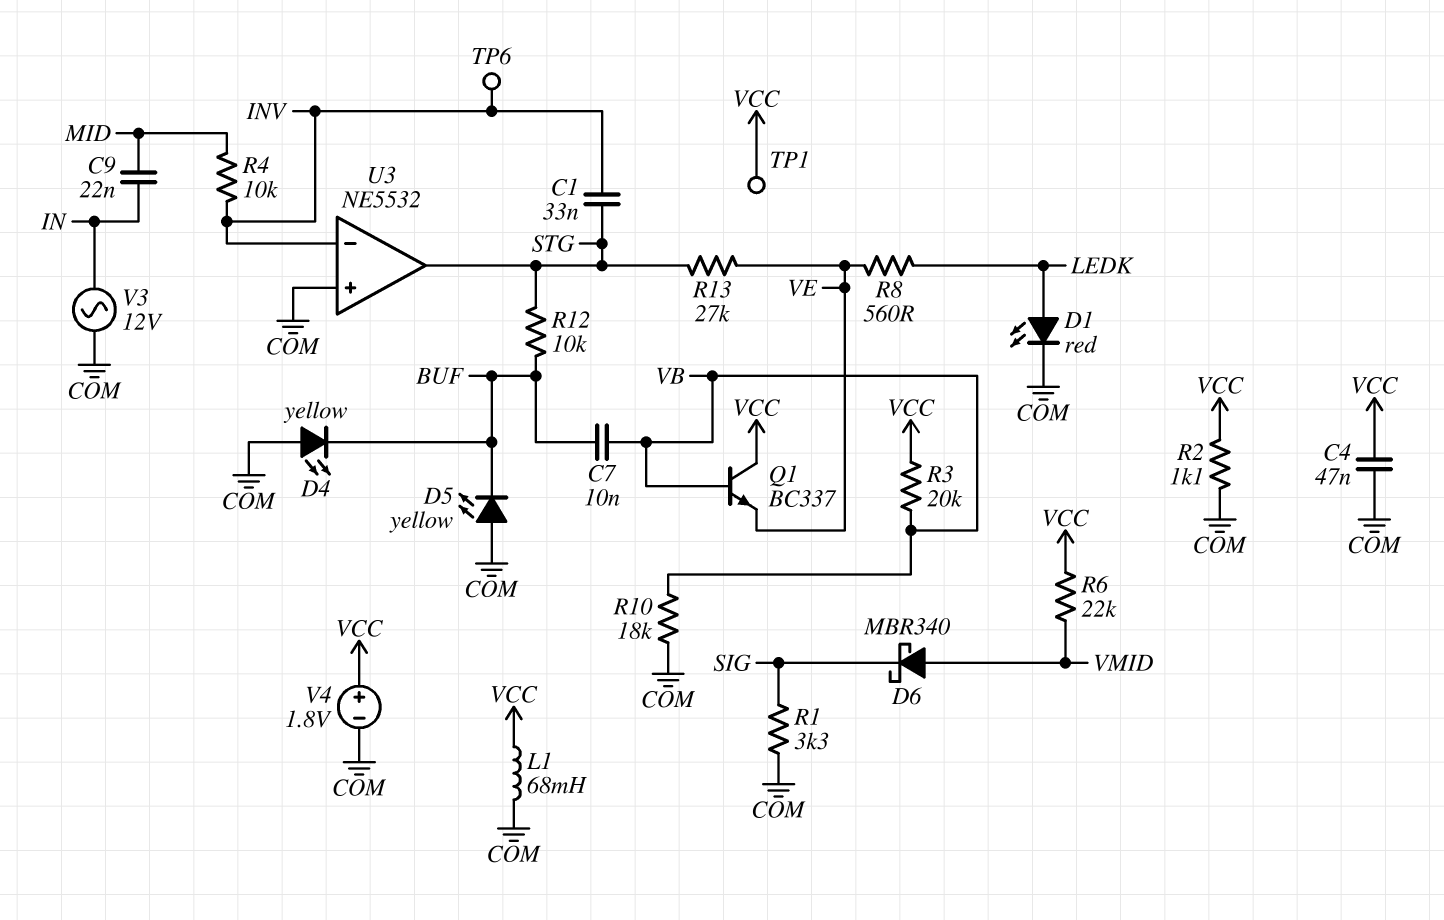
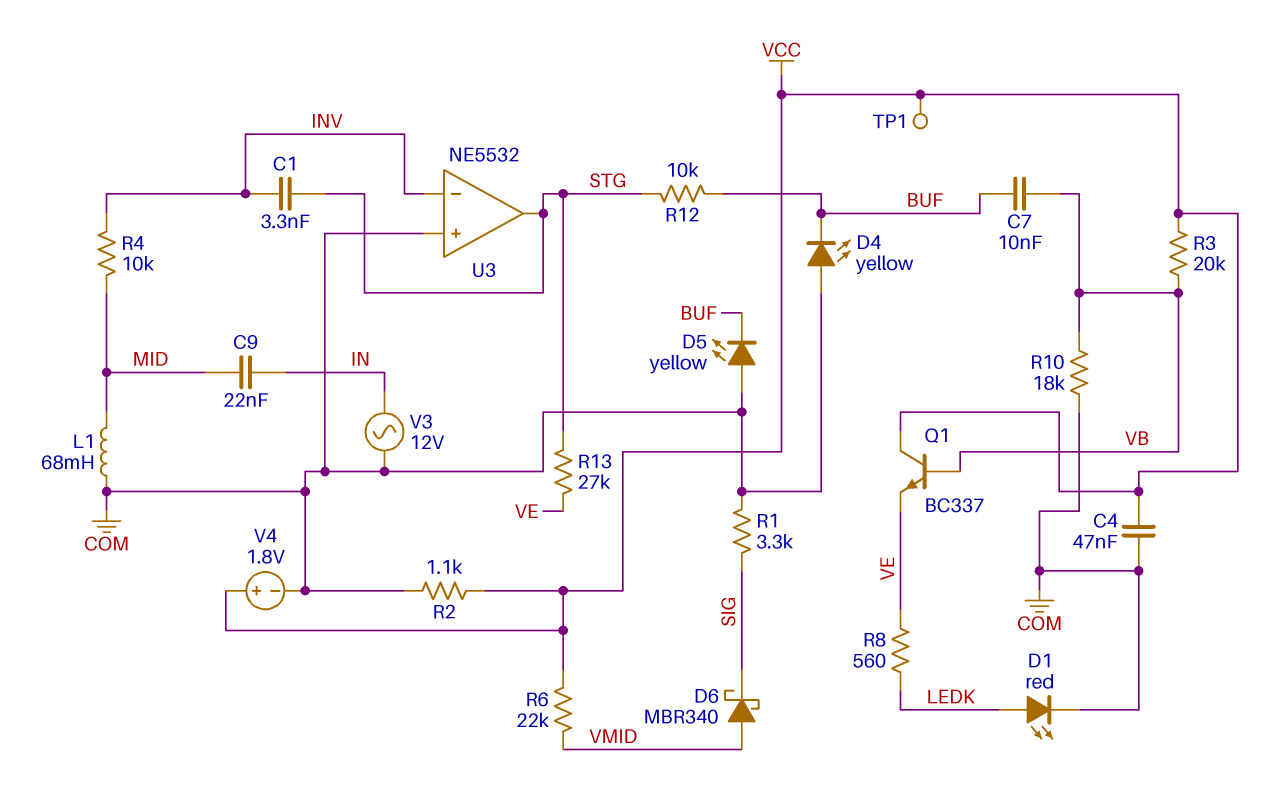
C1: 33nF (INV, STG) -> 3.3nF (INV, STG)
L1: 68mH (COM, VCC) -> 68mH (COM, MID)
TP6: test point (INV) -> none

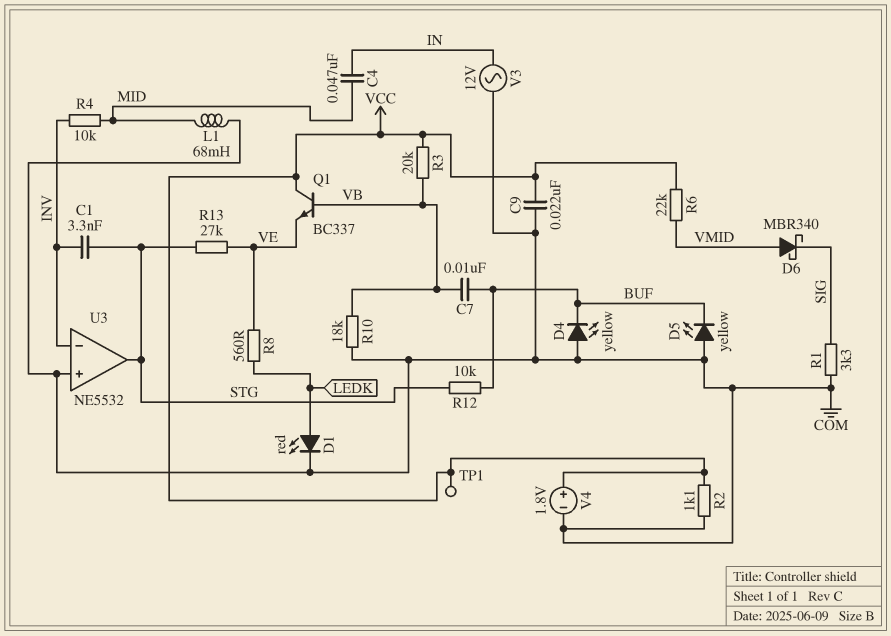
C4: 47nF (COM, VCC) -> 47nF (IN, MID)
C9: 22nF (IN, MID) -> 22nF (COM, VCC)

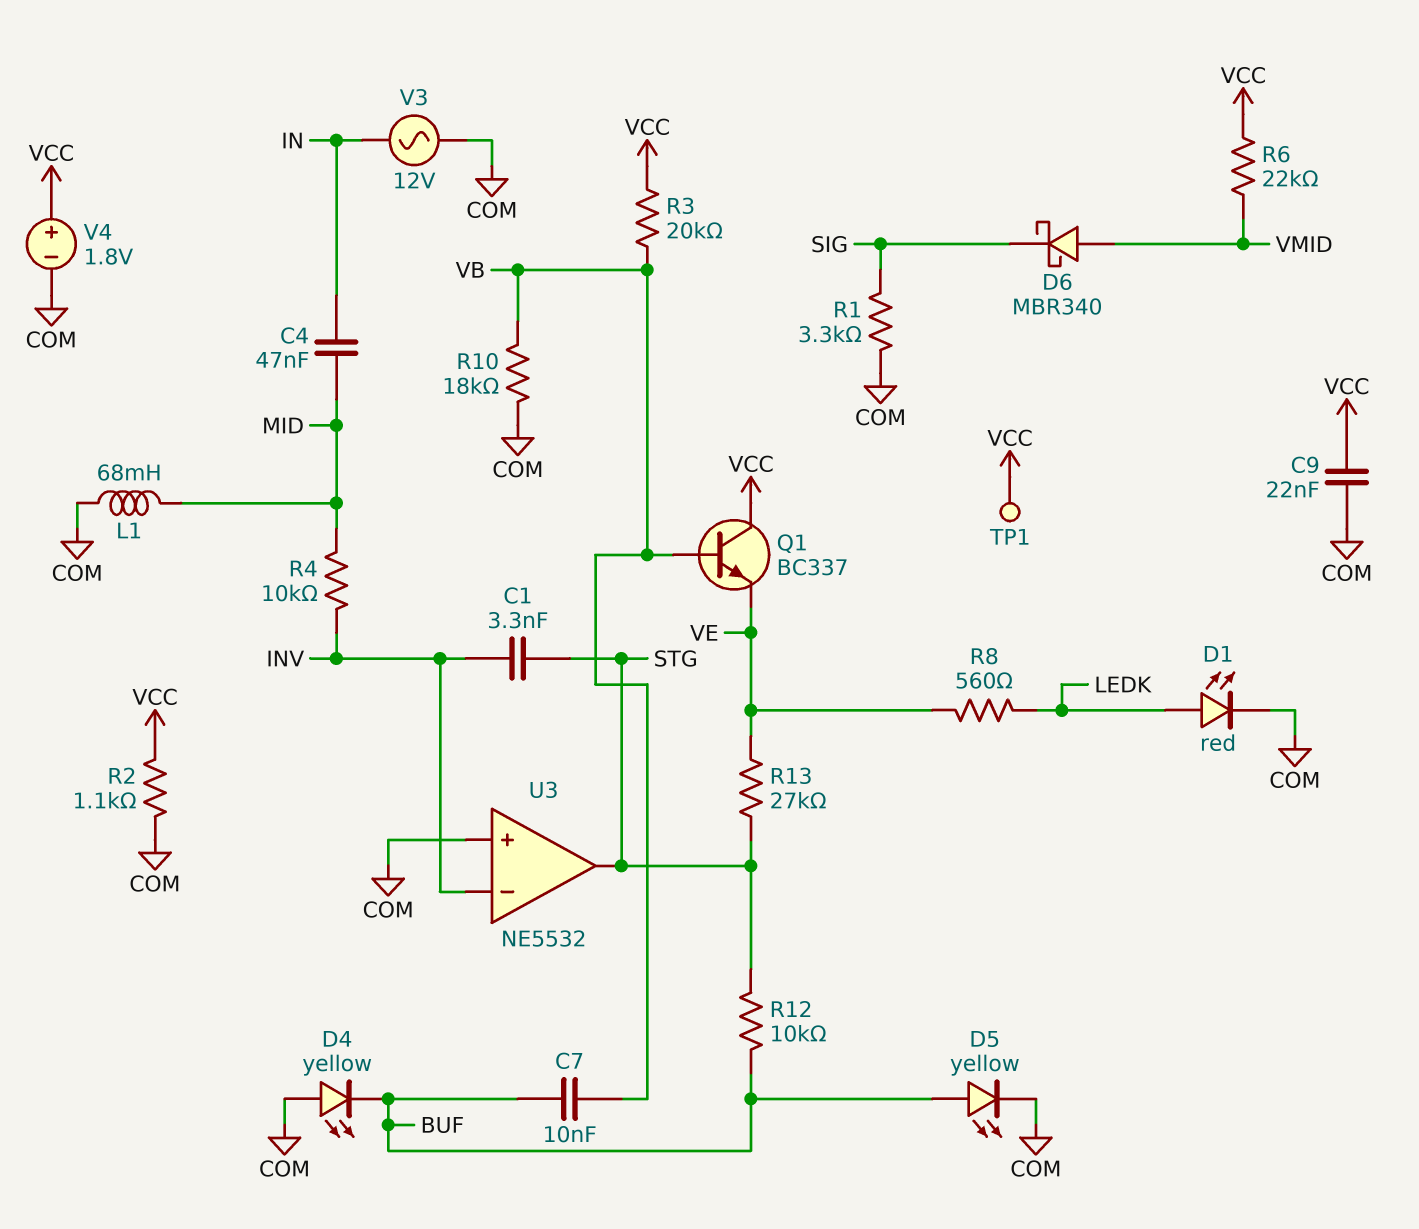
D5: LED yellow (A COM, K BUF) -> LED yellow (A BUF, K COM)

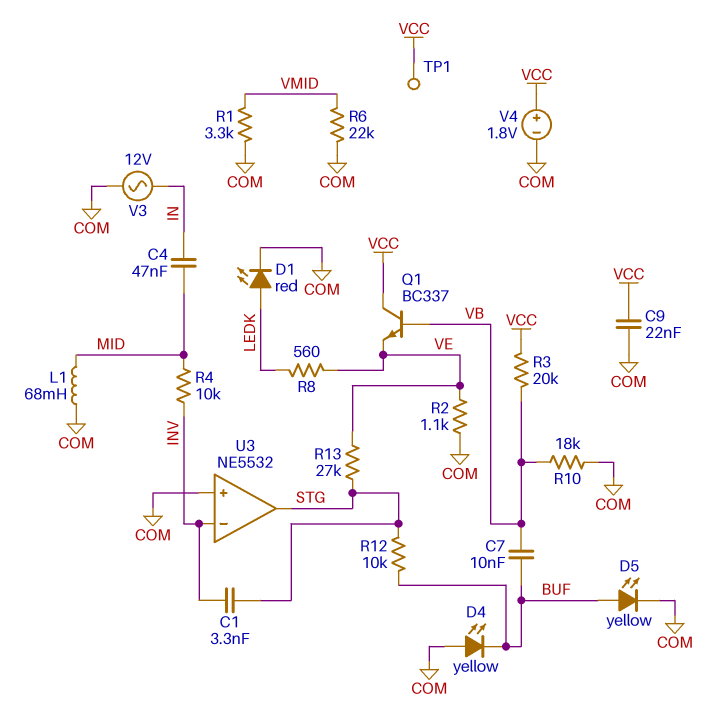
D6: schottky MBR340 (A VMID, K SIG) -> none
R1: 3.3k (COM, SIG) -> 3.3k (COM, VMID)
R2: 1.1k (COM, VCC) -> 1.1k (COM, VE)
R6: 22k (VCC, VMID) -> 22k (COM, VMID)

